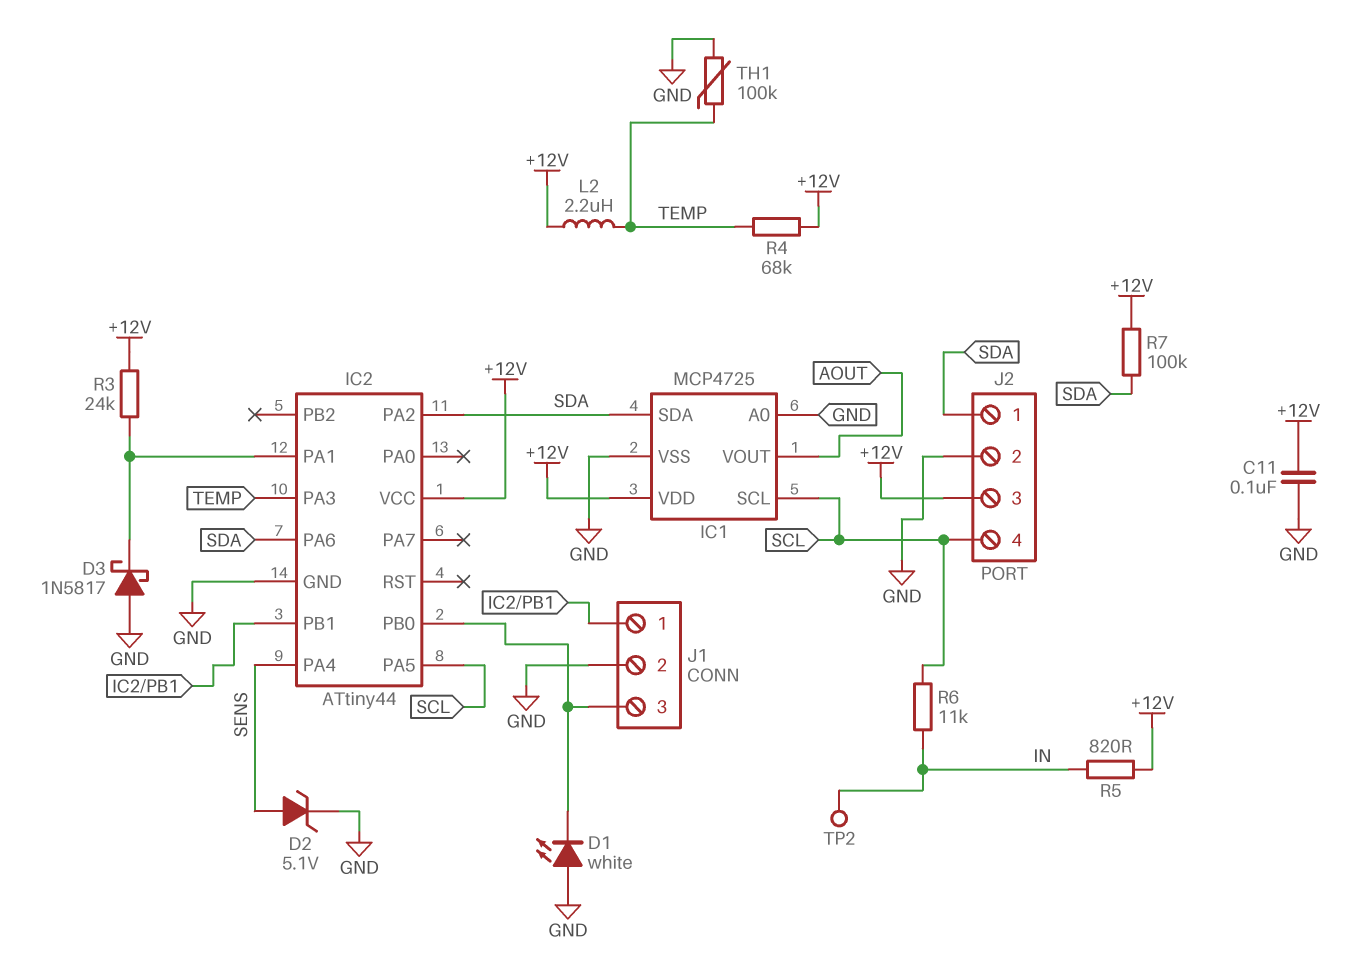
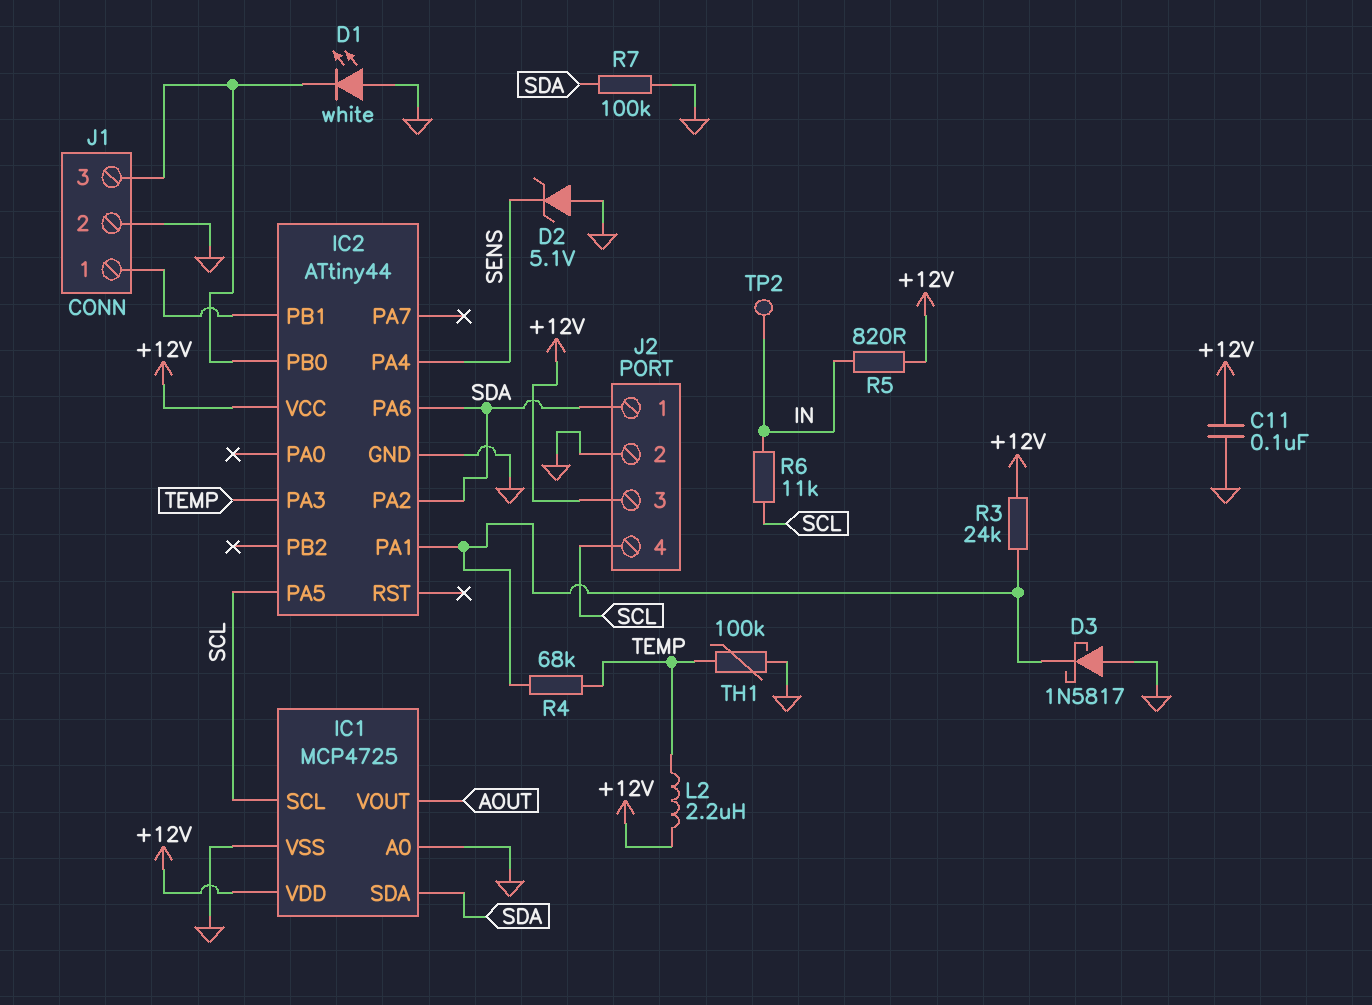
D2: zener 5.1V (A SENS, K GND) -> zener 5.1V (A GND, K SENS)
R4: 68k (+12V, TEMP) -> 68k (IC2/PA1, TEMP)
R7: 100k (+12V, SDA) -> 100k (GND, SDA)

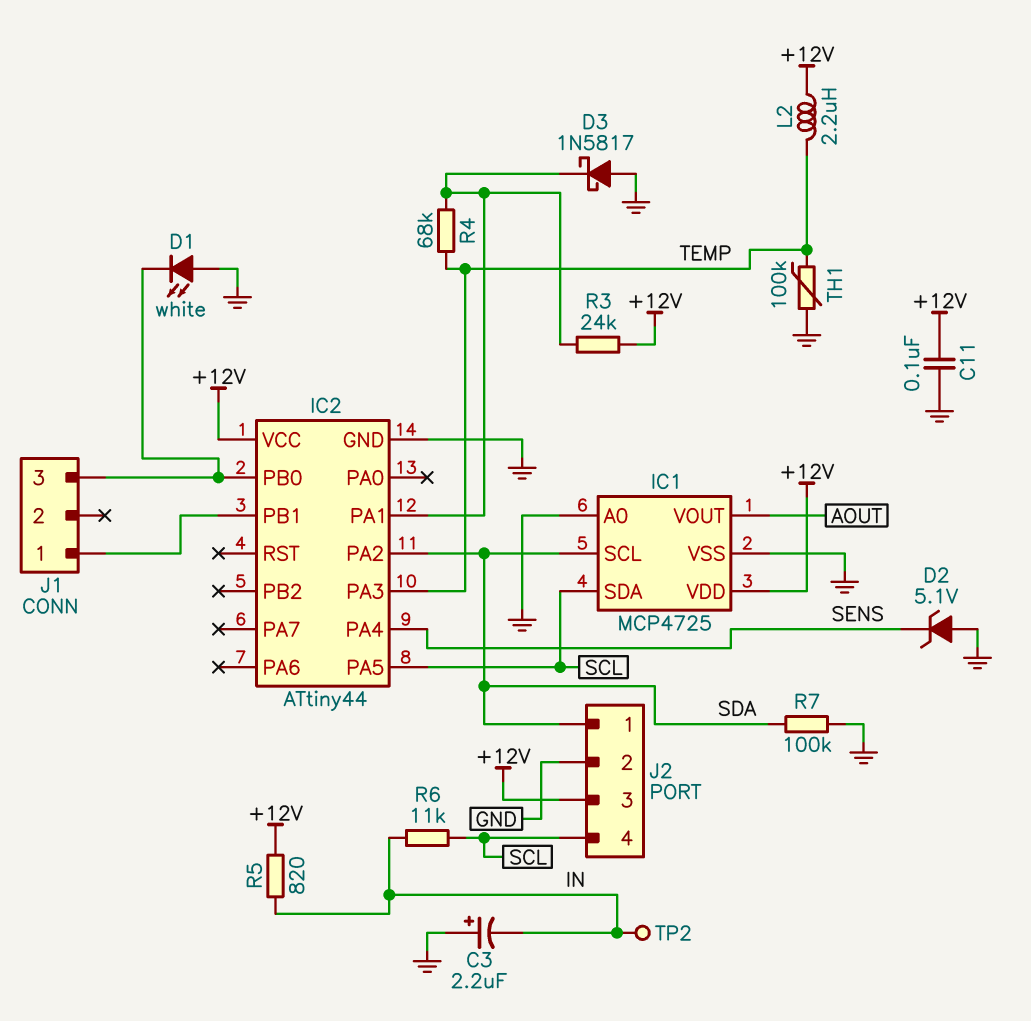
C3: none -> 2.2uF (plus GND, minus IN)
IC1 pin SCL: SCL -> SDA
IC1 pin SDA: SDA -> SCL
IC2 pin PA6: SDA -> none
J1 pin 2: GND -> none

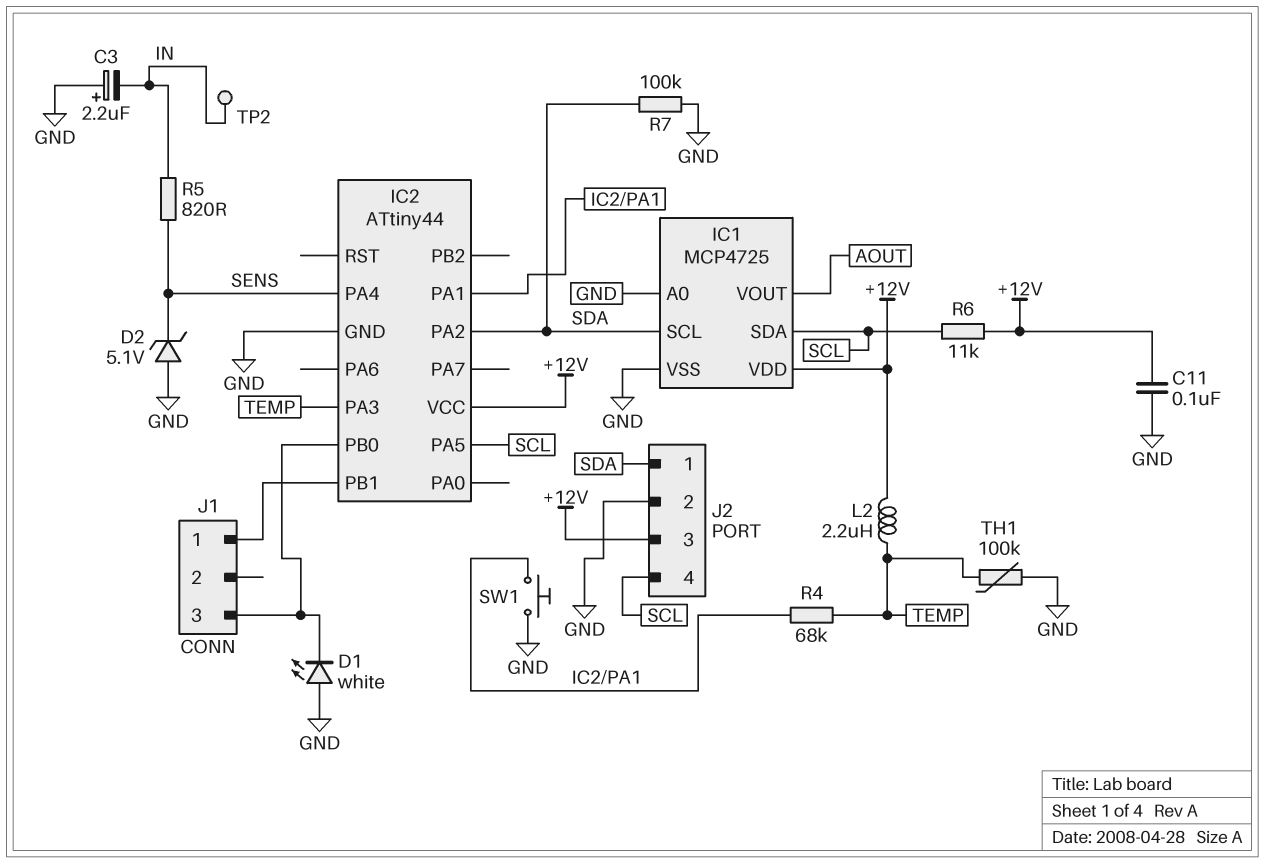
D3: schottky 1N5817 (A GND, K IC2/PA1) -> none
R3: 24k (+12V, IC2/PA1) -> none
R5: 820 (+12V, IN) -> 820 (IN, SENS)
R6: 11k (IN, SCL) -> 11k (+12V, SCL)
SW1: none -> button (GND, IC2/PA1)

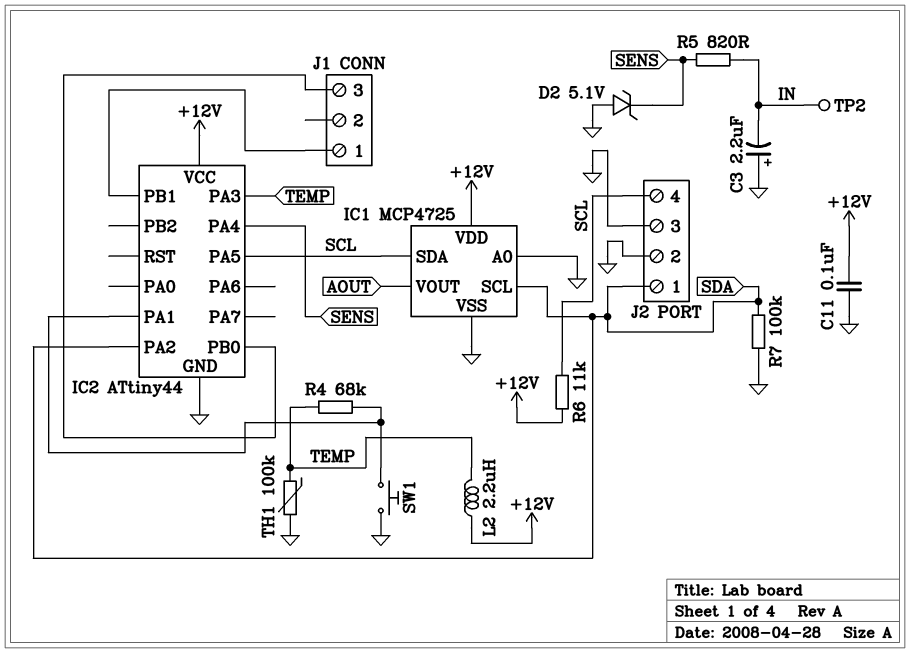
D1: LED white (A GND, K IC2/PB0) -> none
J2 pin 3: +12V -> GND

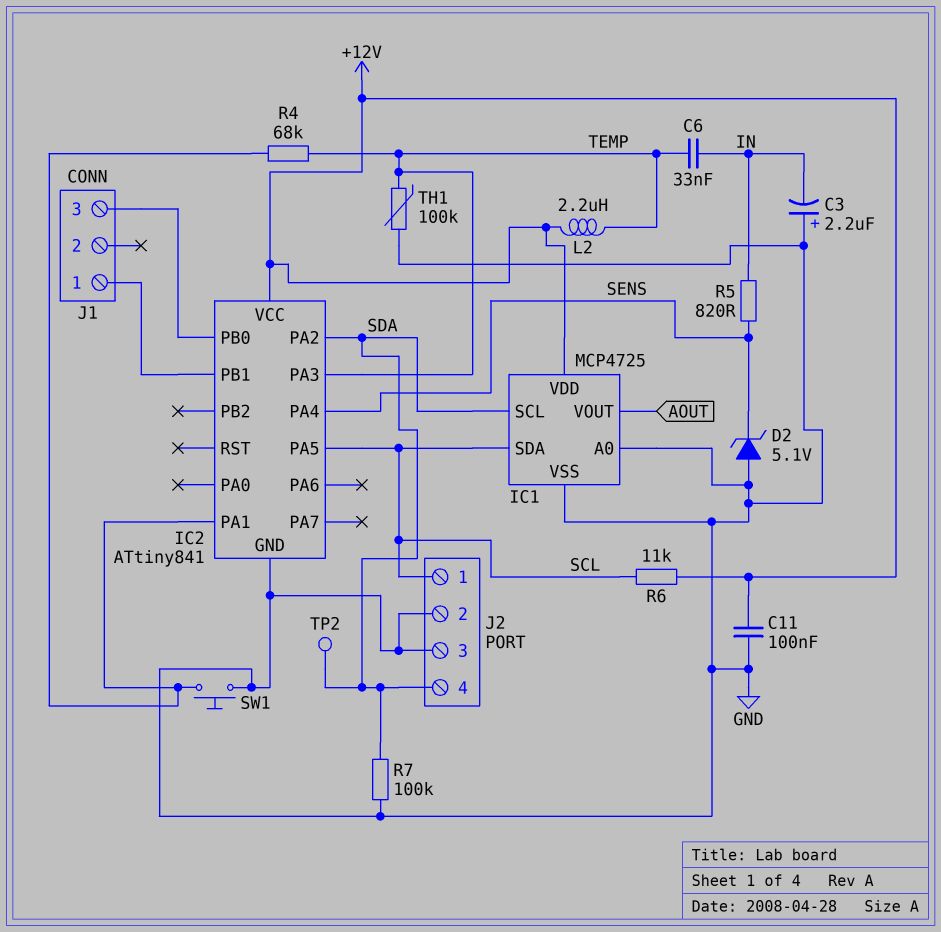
C6: none -> 33nF (IN, TEMP)
IC2: ATtiny44 -> ATtiny841
J2 pin 1: SDA -> SCL
J2 pin 4: SCL -> SDA
TP2: test point (IN) -> test point (SDA)

